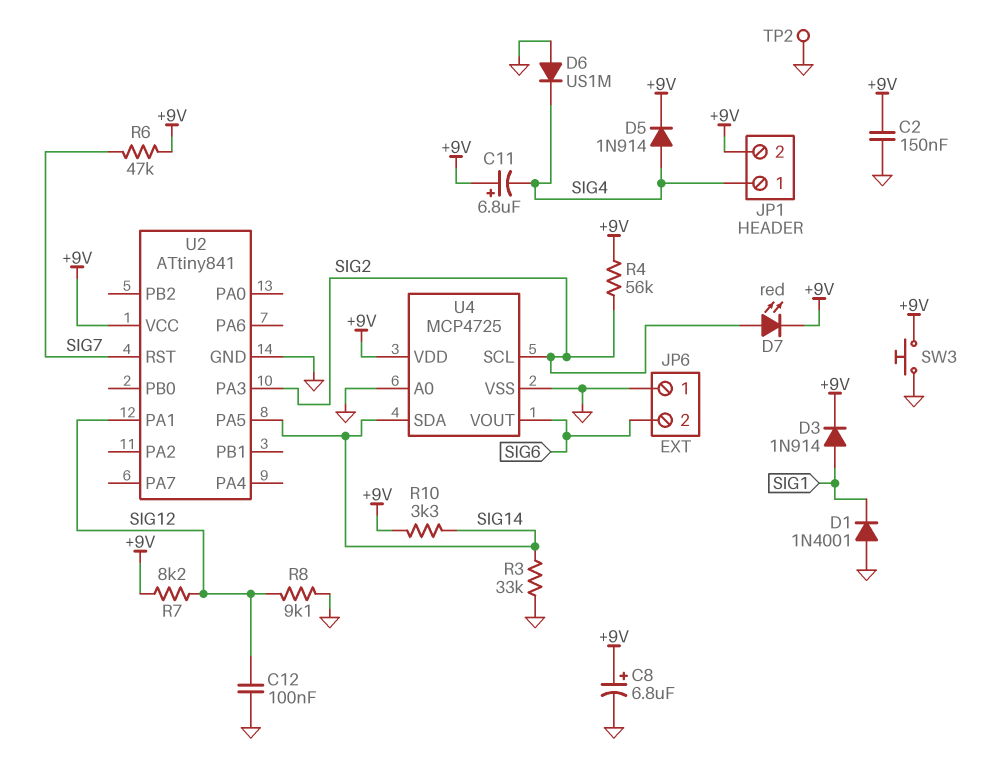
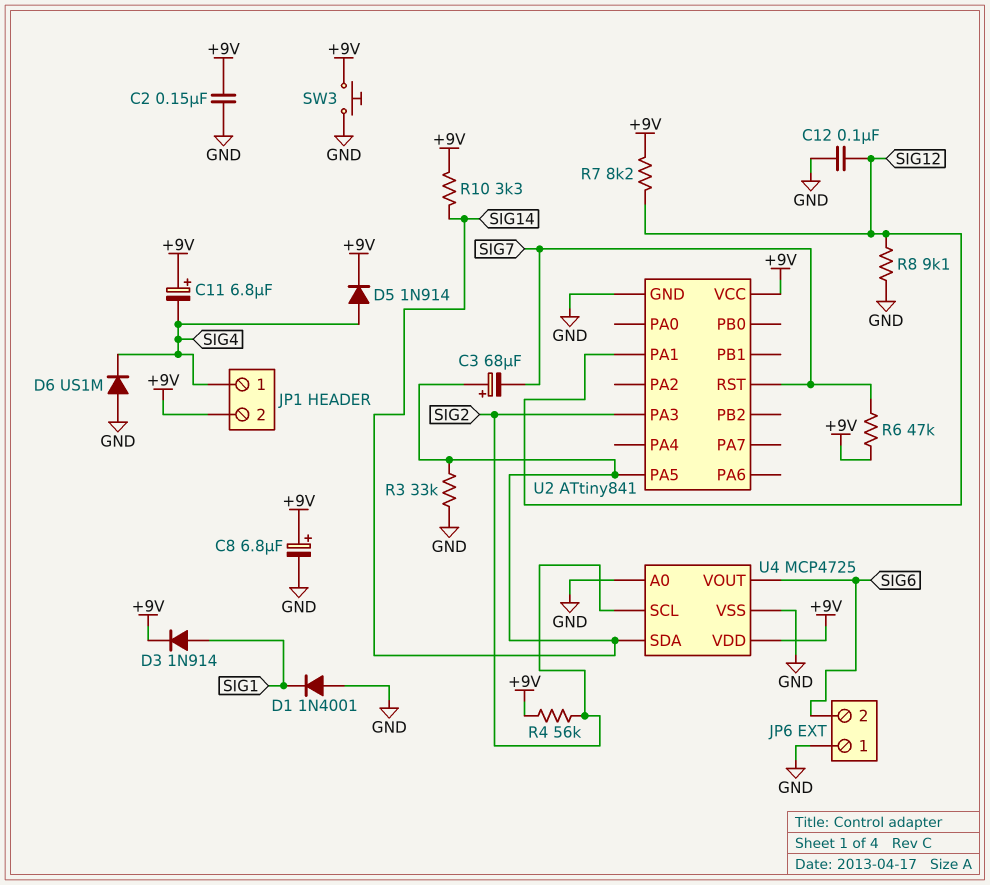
C3: none -> 68uF (plus SIG14, minus SIG7)
D7: LED red (A SIG2, K +9V) -> none
TP2: test point (GND) -> none

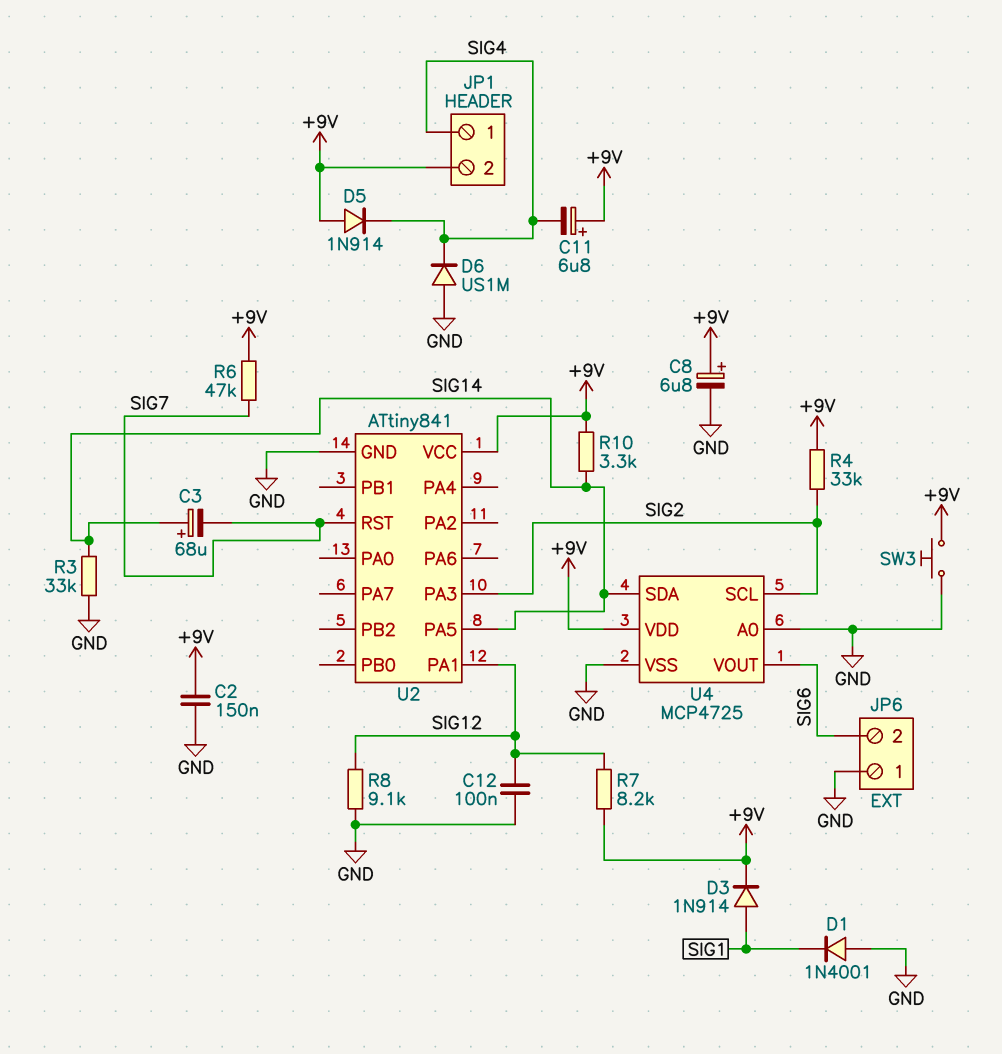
D5: diode 1N914 (A SIG4, K +9V) -> diode 1N914 (A +9V, K SIG4)
R4: 56k (+9V, SIG2) -> 33k (+9V, SIG2)

